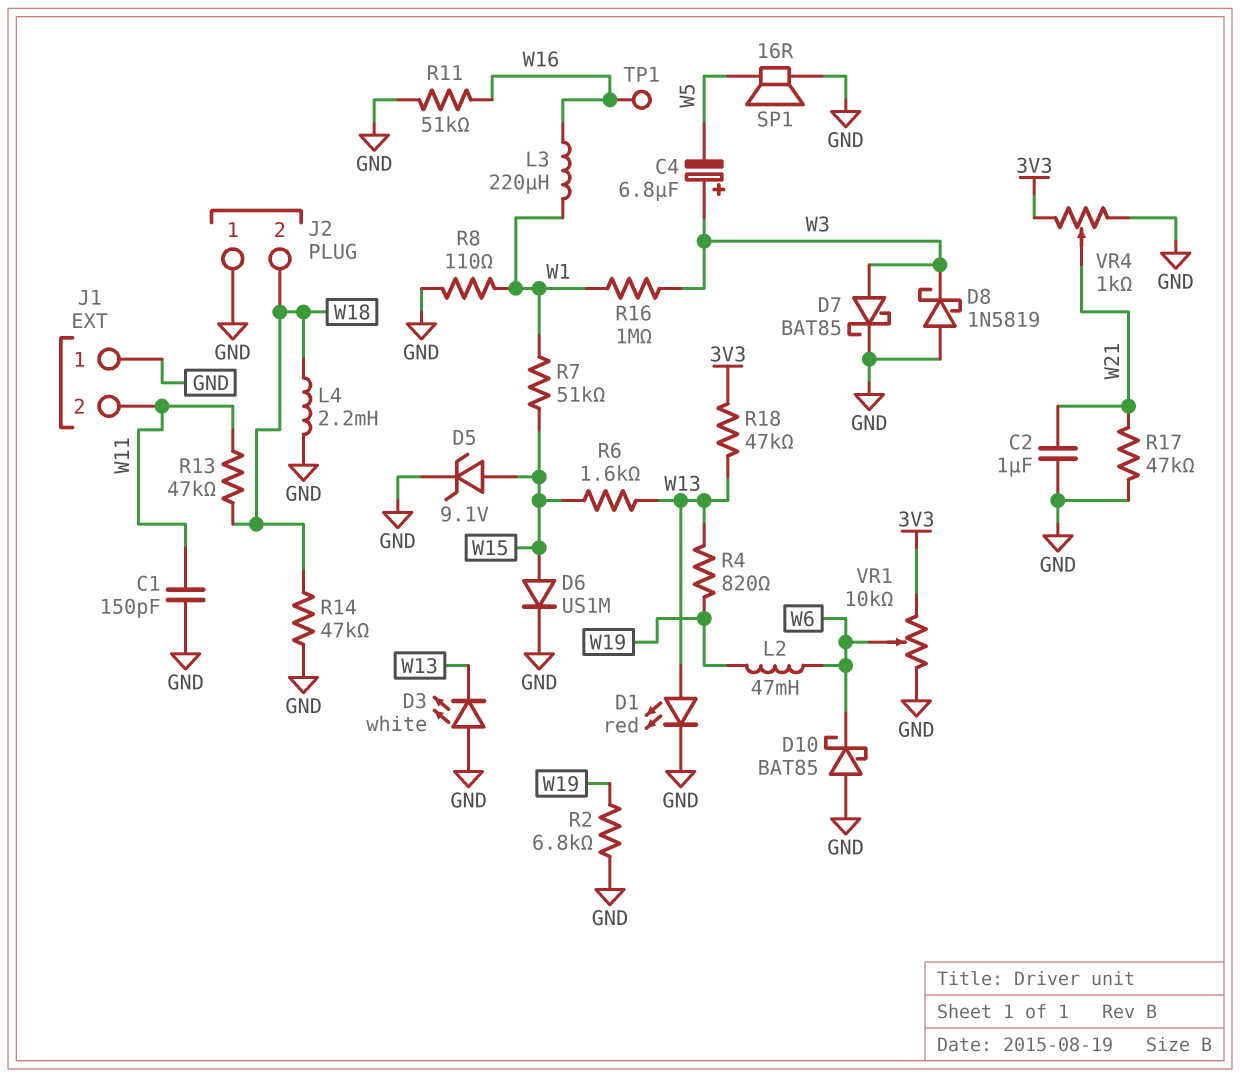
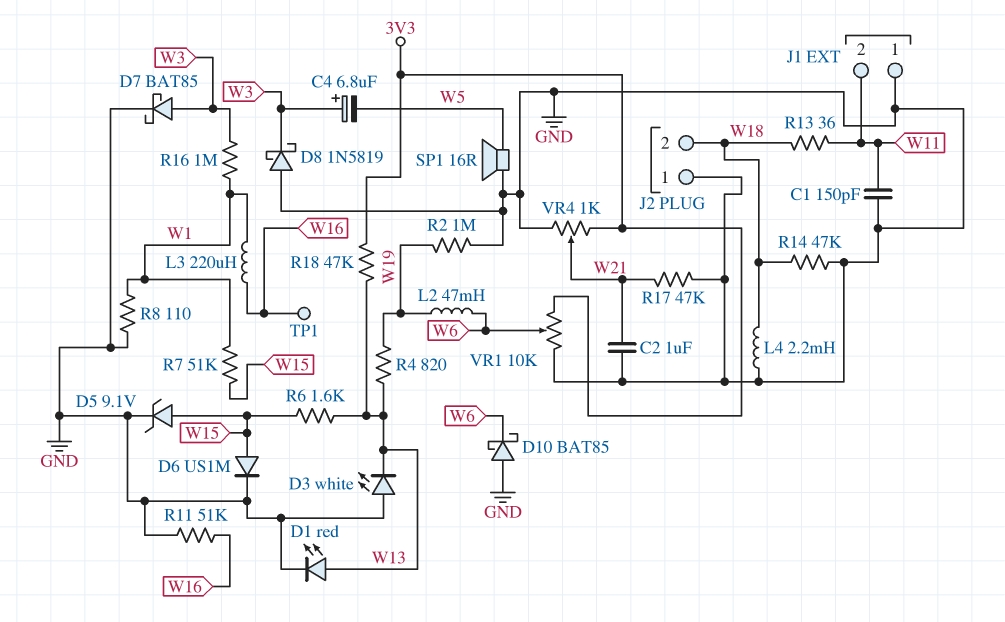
R2: 6.8k (GND, W19) -> 1M (GND, W19)
R13: 47k (W11, W18) -> 36 (W11, W18)

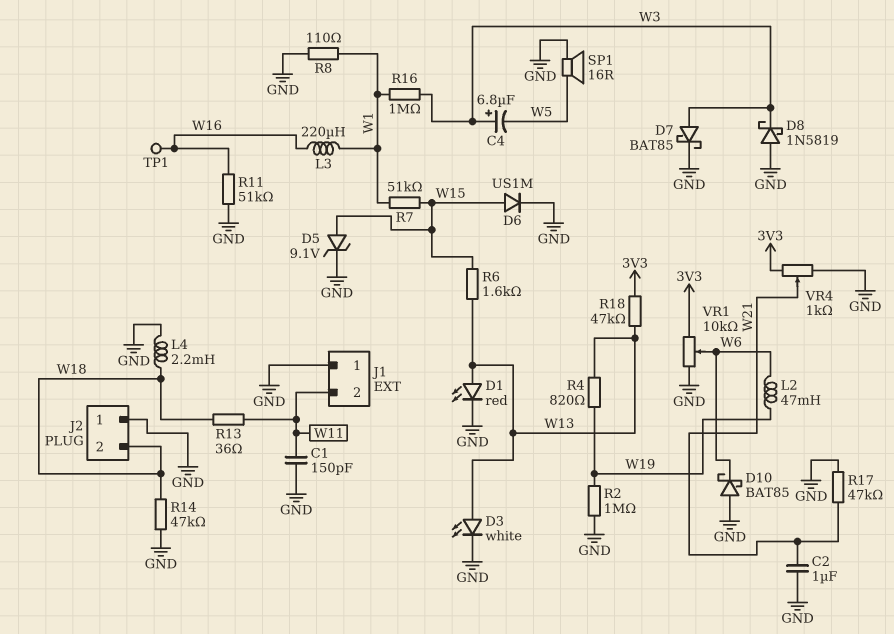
D3: LED white (A GND, K W13) -> LED white (A W13, K GND)

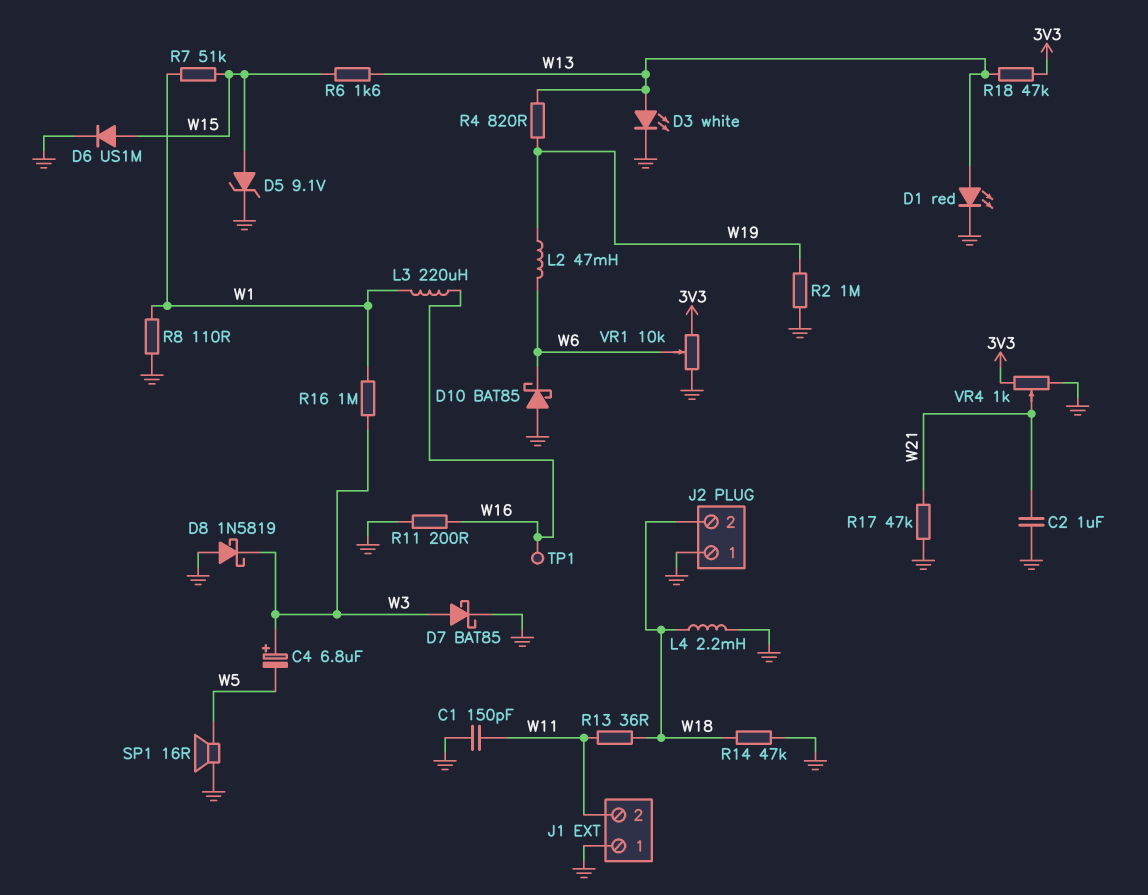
R11: 51k (GND, W16) -> 200 (GND, W16)

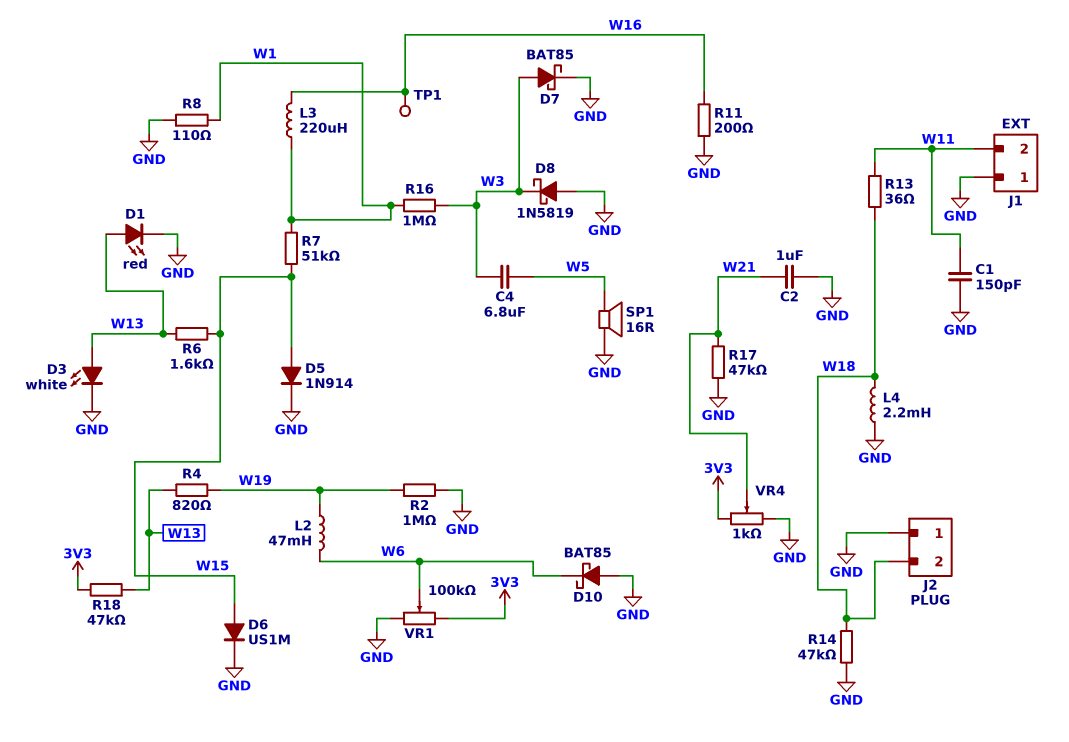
C4: 6.8uF (plus W3, minus W5) -> 6.8uF (W3, W5)
D5: zener 9.1V (A W15, K GND) -> diode 1N914 (A W15, K GND)
VR1: 10k (3V3, GND, wiper W6) -> 100k (3V3, GND, wiper W6)

